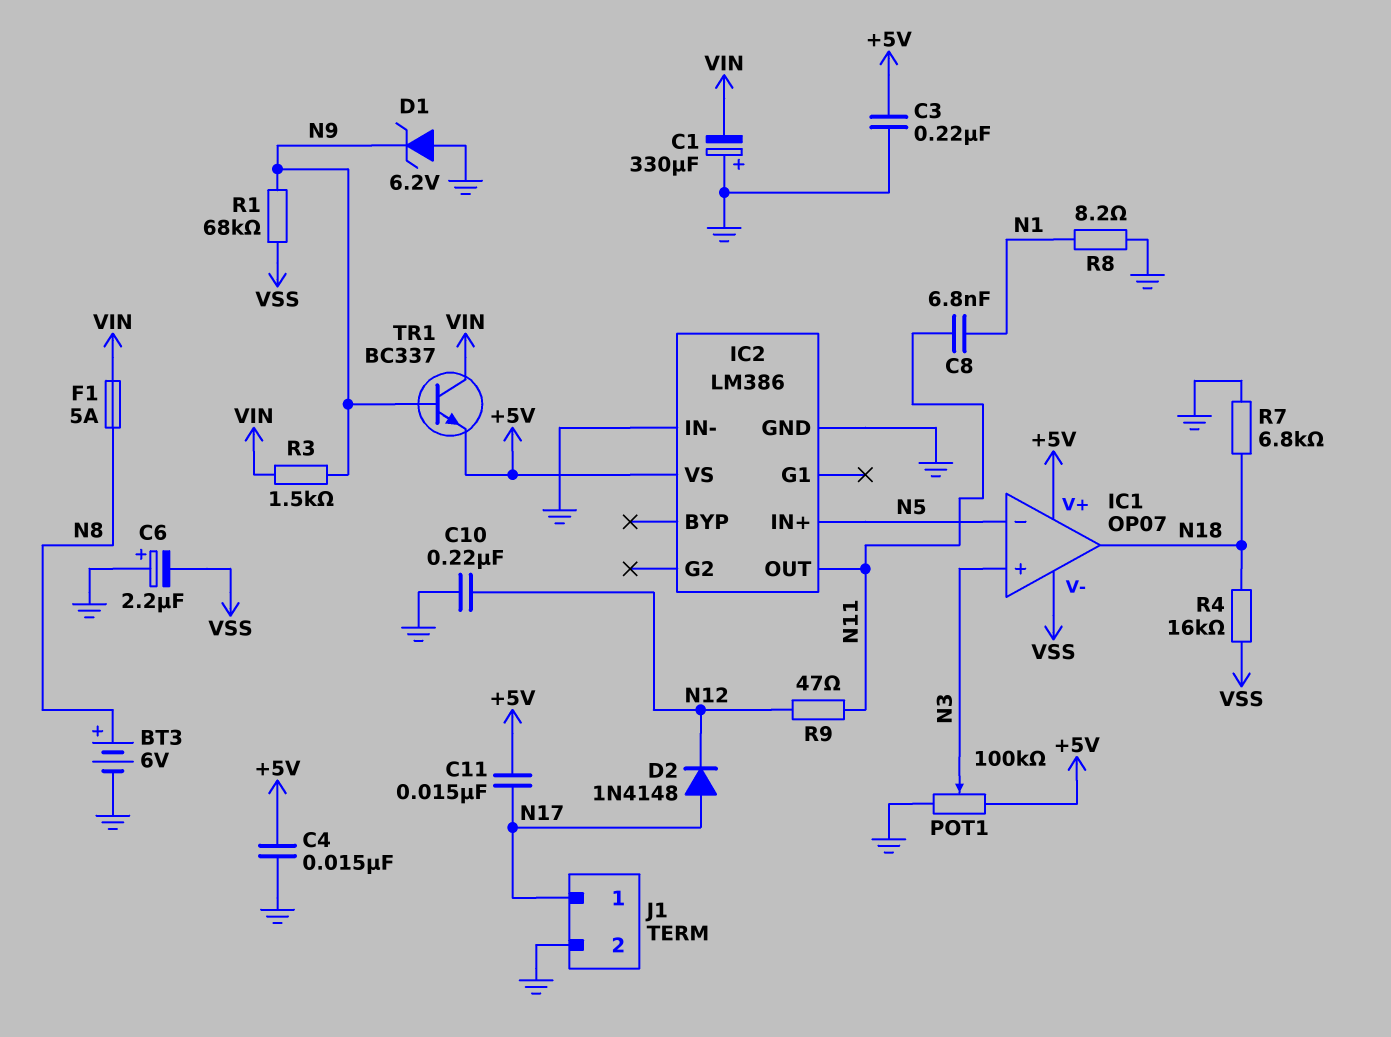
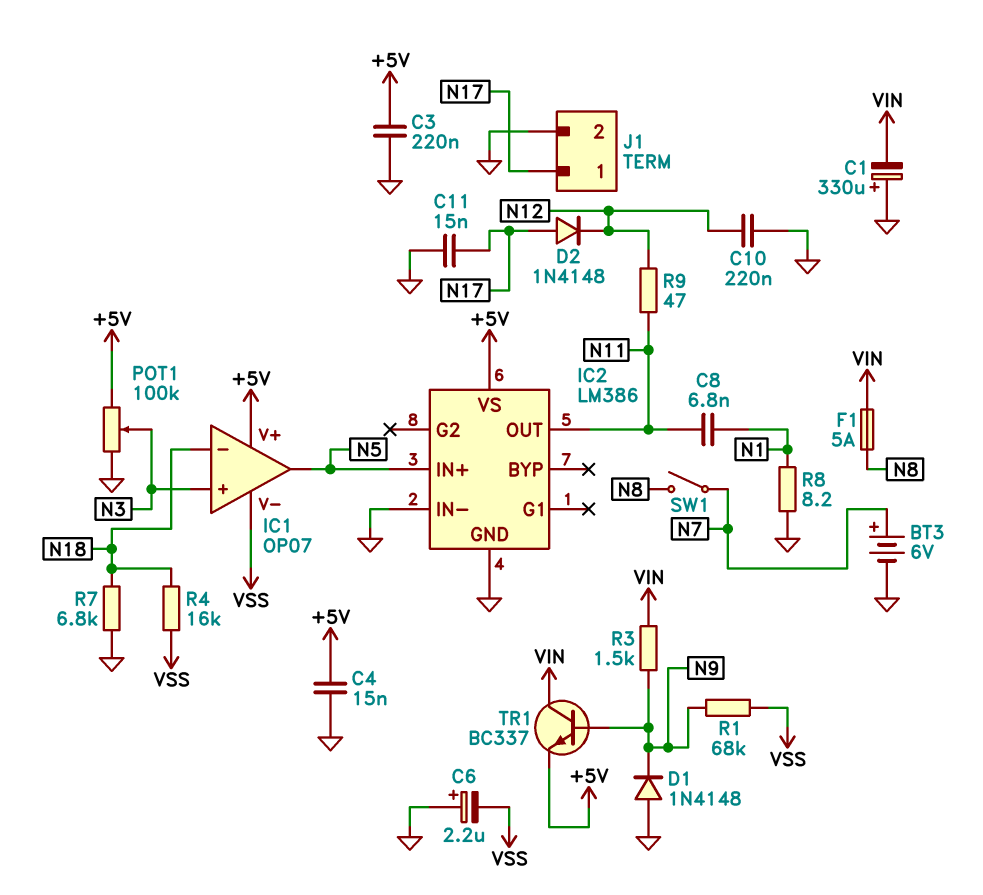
BT3: 6V (plus N8, minus GND) -> 6V (plus N7, minus GND)
C11: 15nF (+5V, N17) -> 15nF (GND, N17)
D1: zener 6.2V (A GND, K N9) -> diode 1N4148 (A GND, K N9)
IC1 pin in-: N5 -> N18
IC1 pin out: N18 -> N5
SW1: none -> switch (N7, N8)

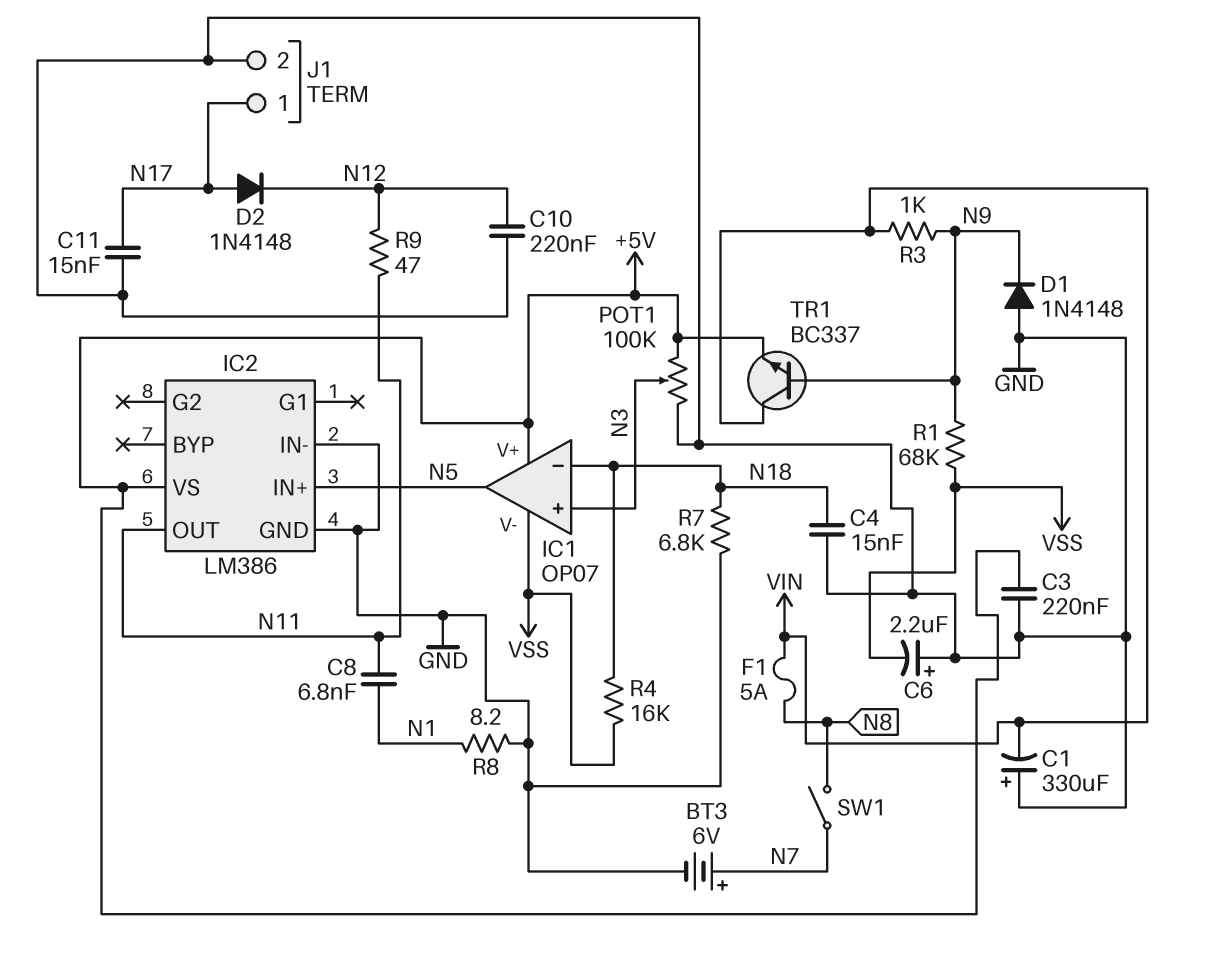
C4: 15nF (+5V, GND) -> 15nF (GND, N18)
R3: 1.5k (N9, VIN) -> 1k (N9, VIN)

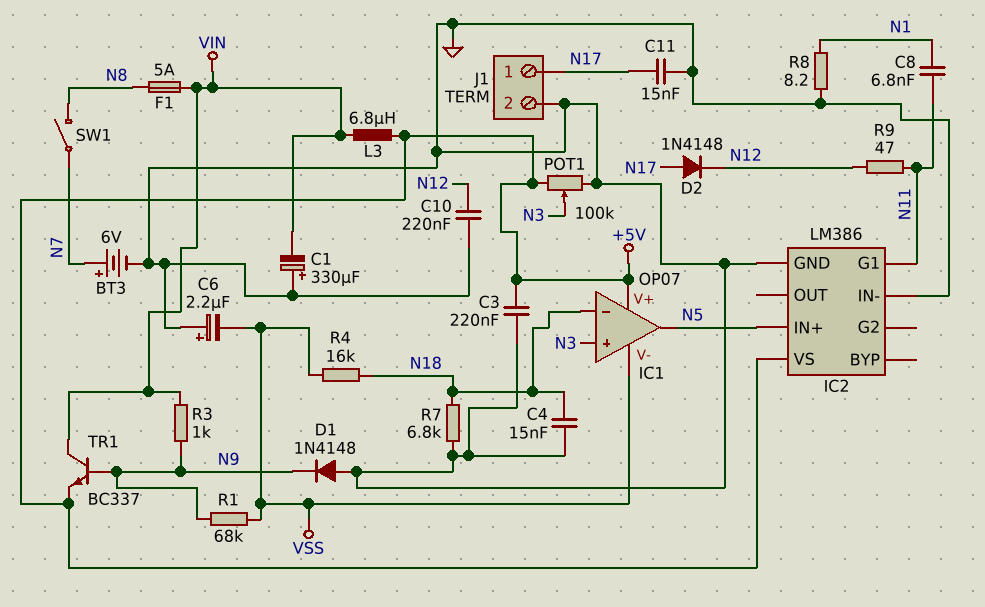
IC2 pin G1: none -> N11
IC2 pin OUT: N11 -> none
L3: none -> 6.8uH (+5V, VIN)

